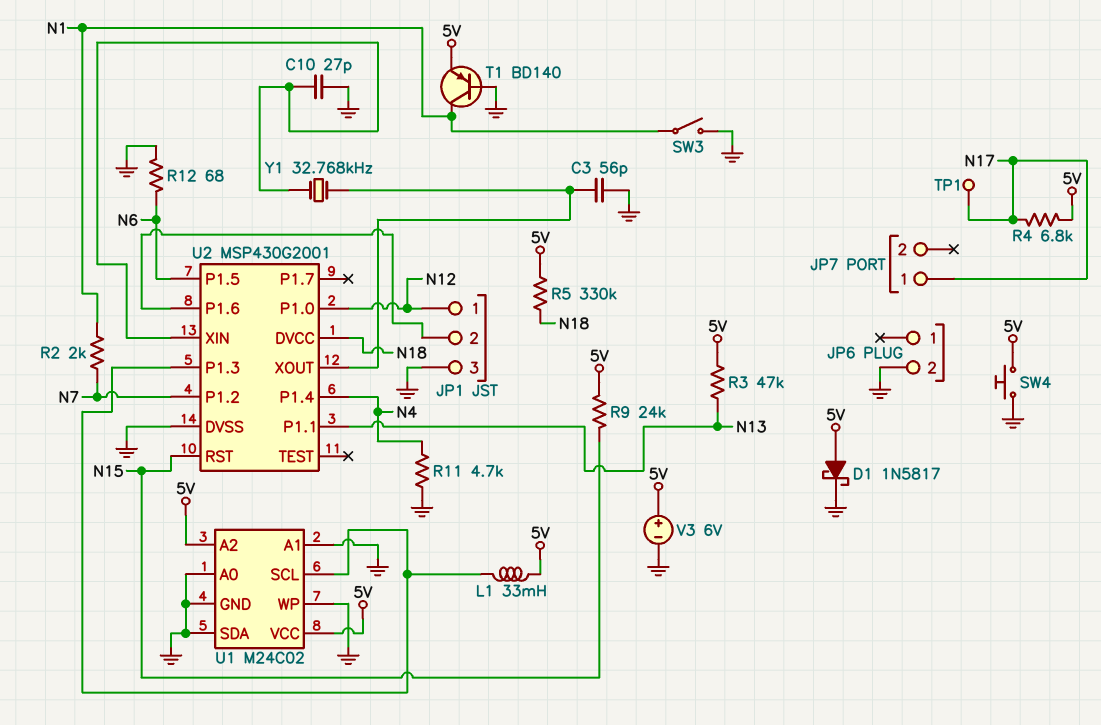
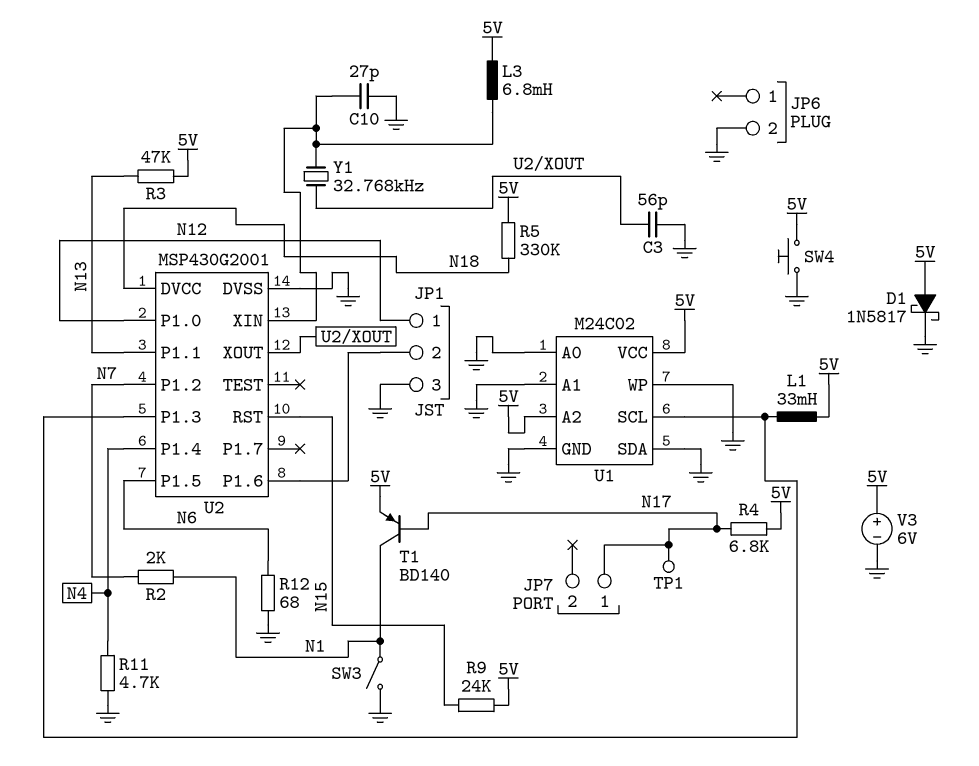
L3: none -> 6.8mH (5V, U2/XIN)
T1: PNP BD140 (B GND, C N1, E 5V) -> PNP BD140 (B N17, C N1, E 5V)

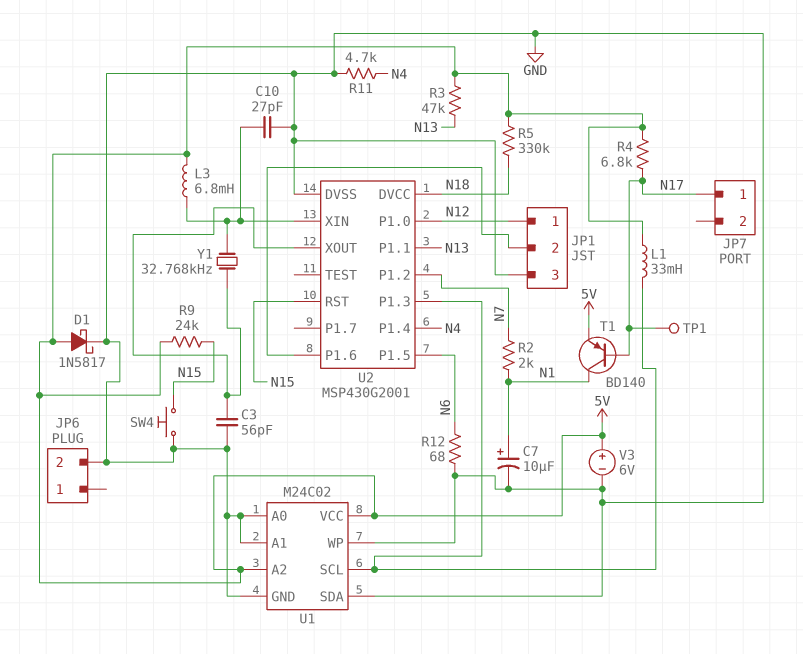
C7: none -> 10uF (plus N1, minus GND)
SW3: switch (GND, N1) -> none
SW4: button (5V, GND) -> button (GND, N15)

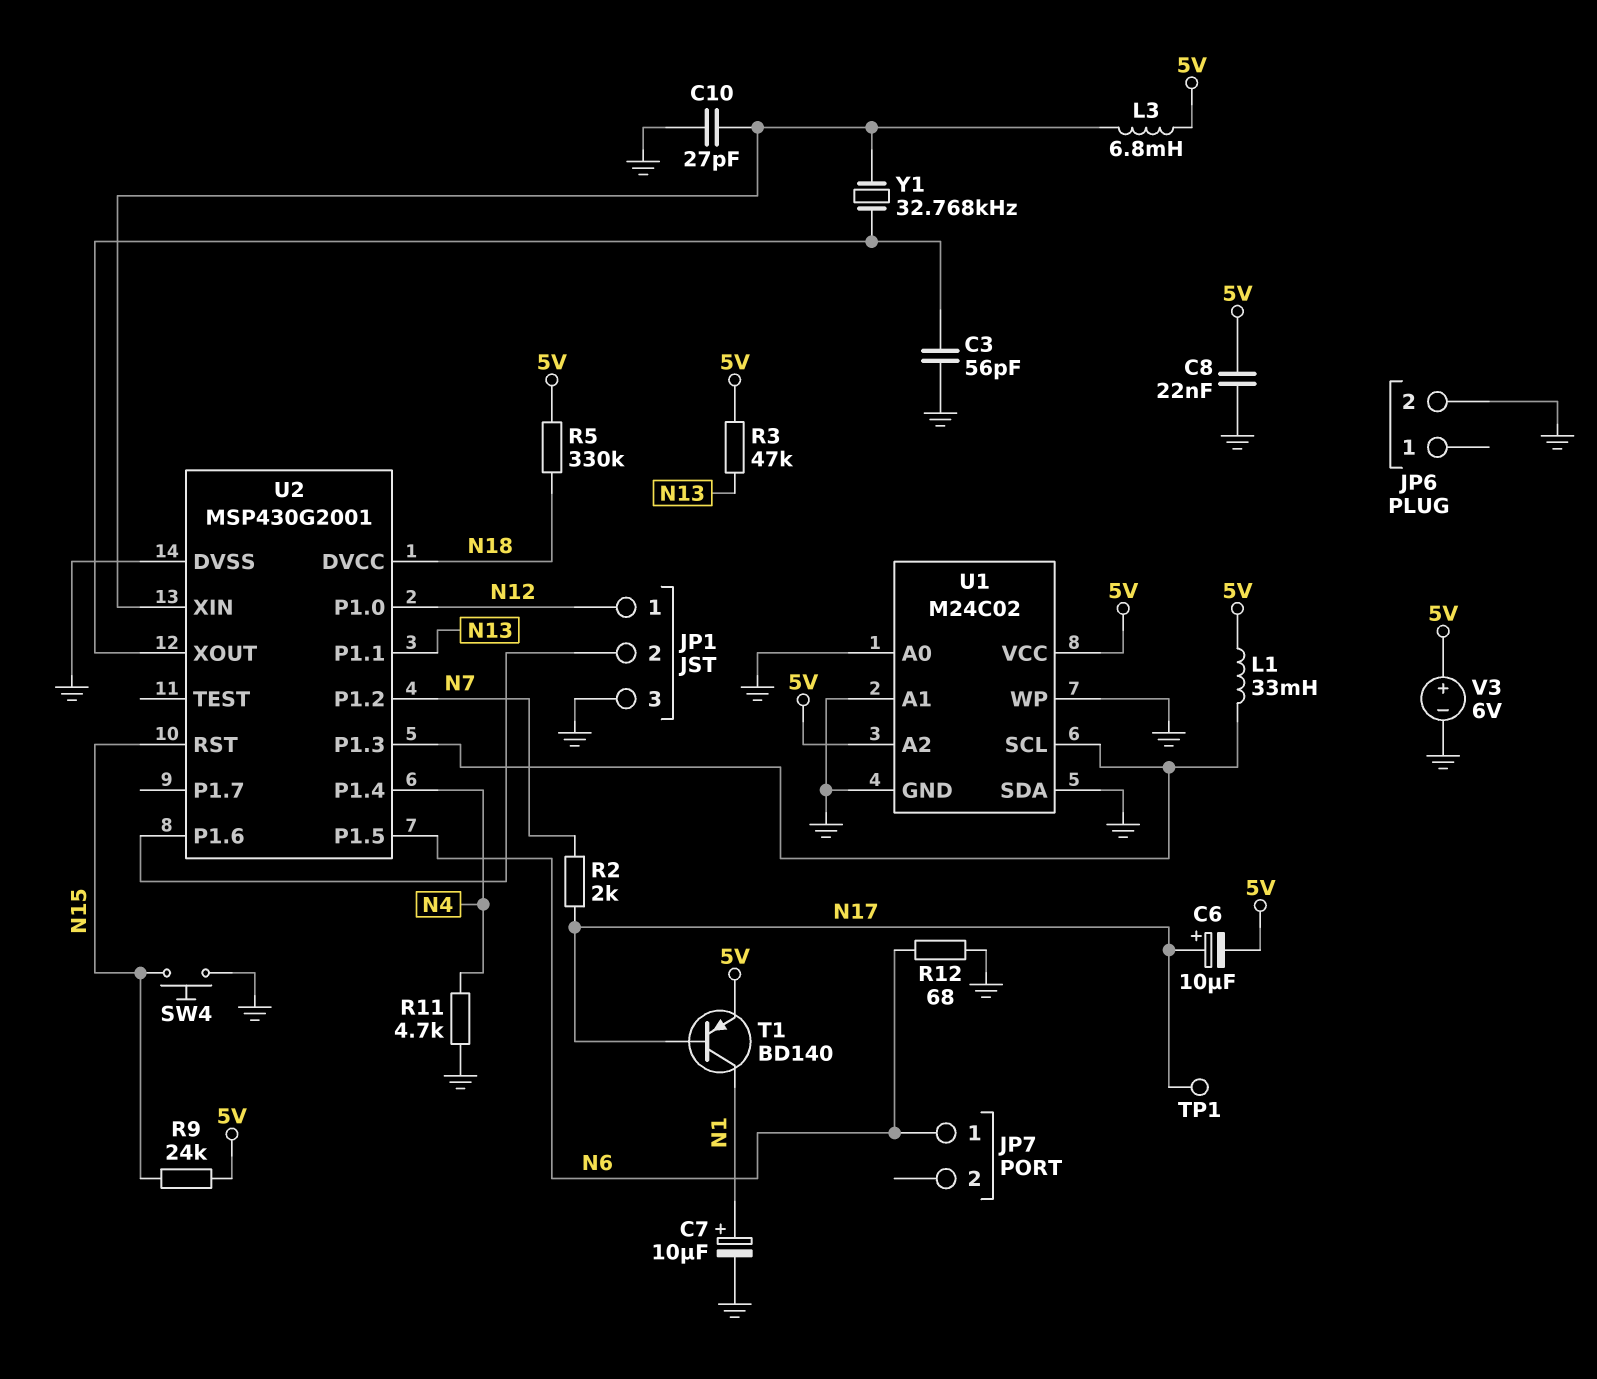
C6: none -> 10uF (plus N17, minus 5V)
C8: none -> 22nF (5V, GND)
D1: schottky 1N5817 (A 5V, K GND) -> none
JP7 pin 1: N17 -> N6
R2: 2k (N1, N7) -> 2k (N7, N17)
R4: 6.8k (5V, N17) -> none

